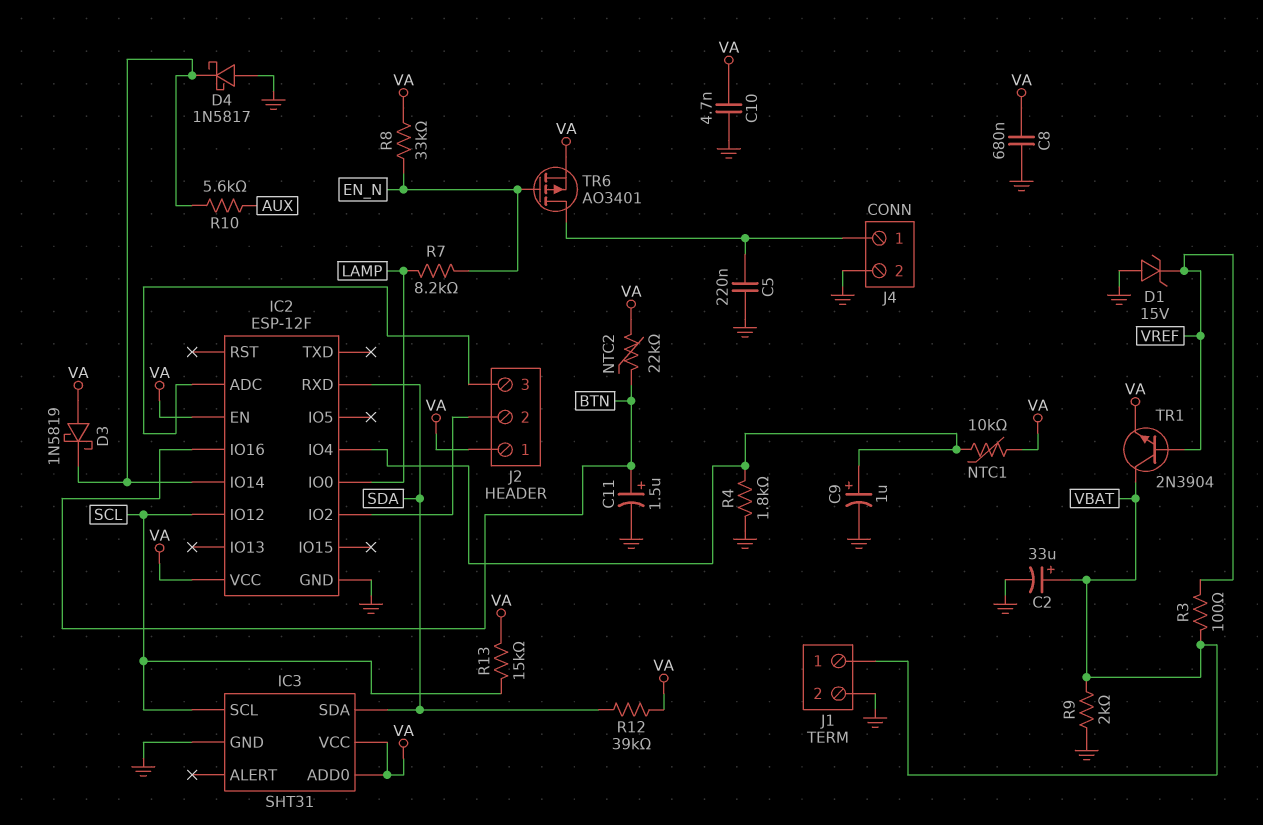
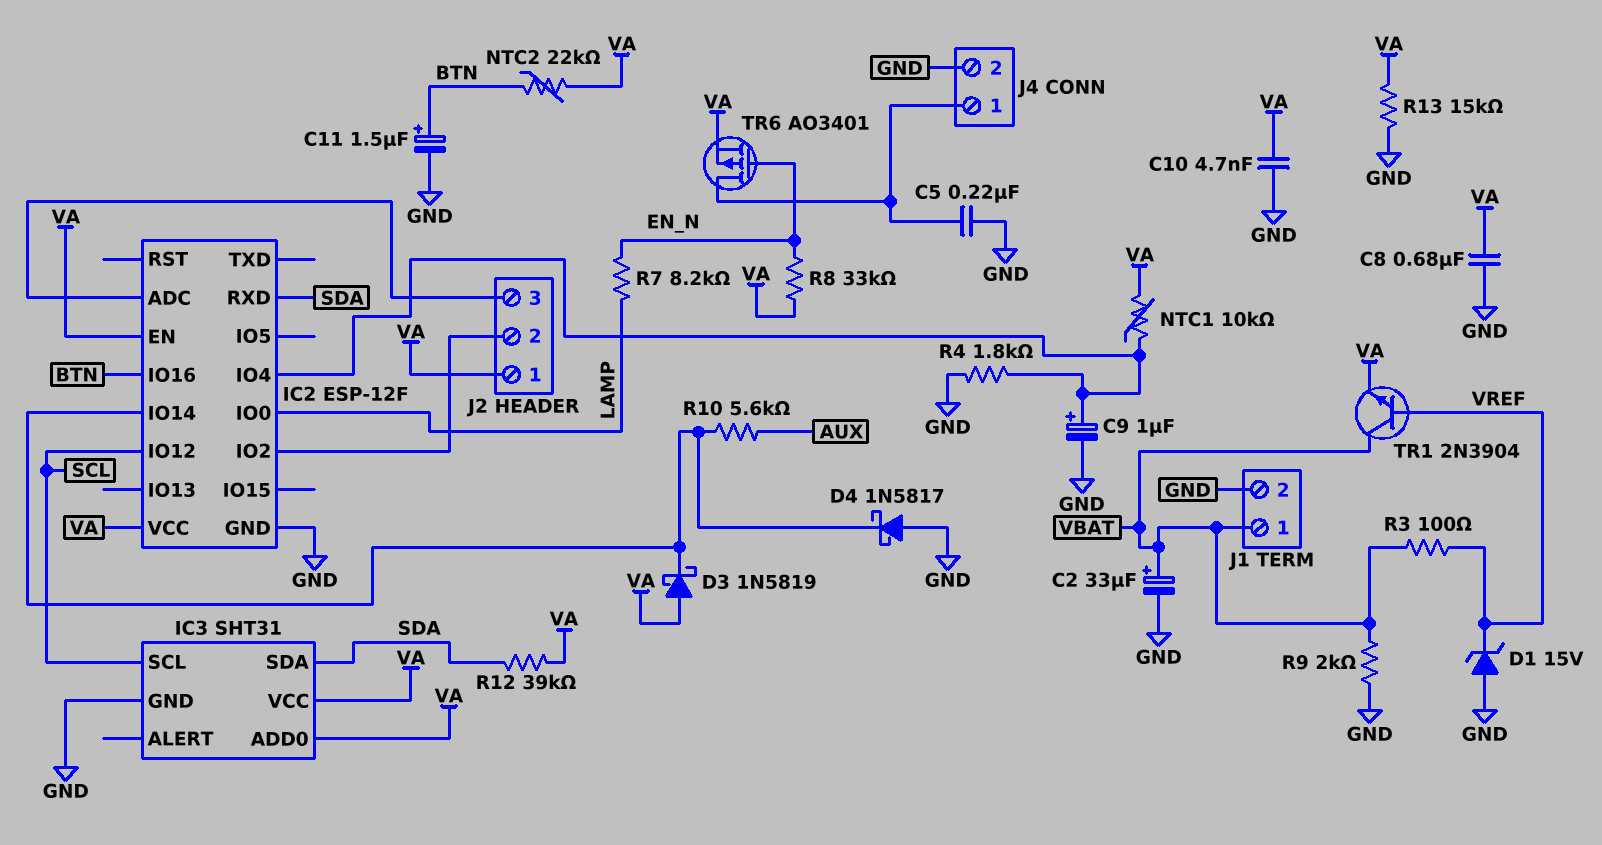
R13: 15k (SCL, VA) -> 15k (GND, VA)

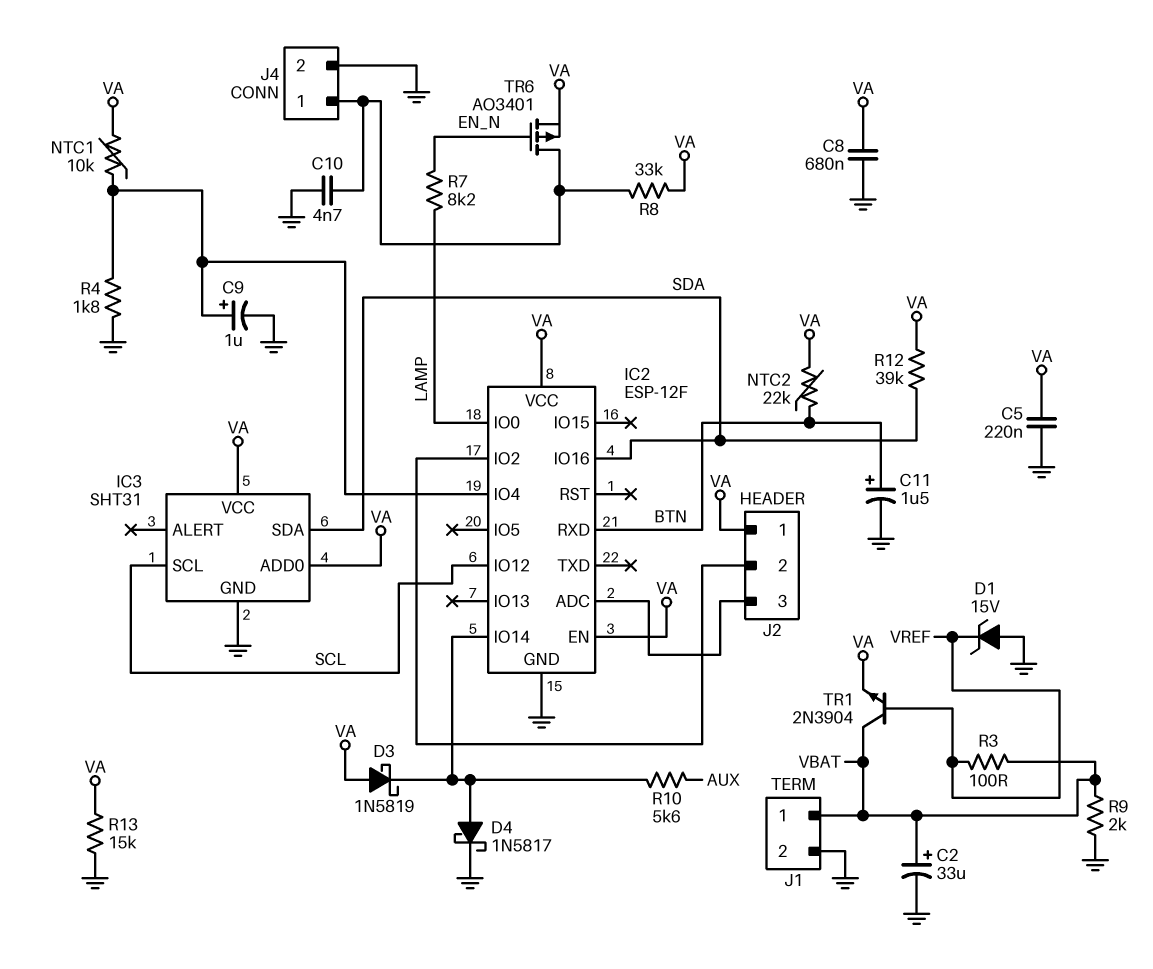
C5: 220nF (GND, J4/1) -> 220nF (GND, VA)
C10: 4.7nF (GND, VA) -> 4.7nF (GND, J4/1)
D4: schottky 1N5817 (A GND, K IC2/IO14) -> schottky 1N5817 (A IC2/IO14, K GND)
IC2 pin IO16: BTN -> SDA
IC2 pin RXD: SDA -> BTN
R8: 33k (EN_N, VA) -> 33k (J4/1, VA)

